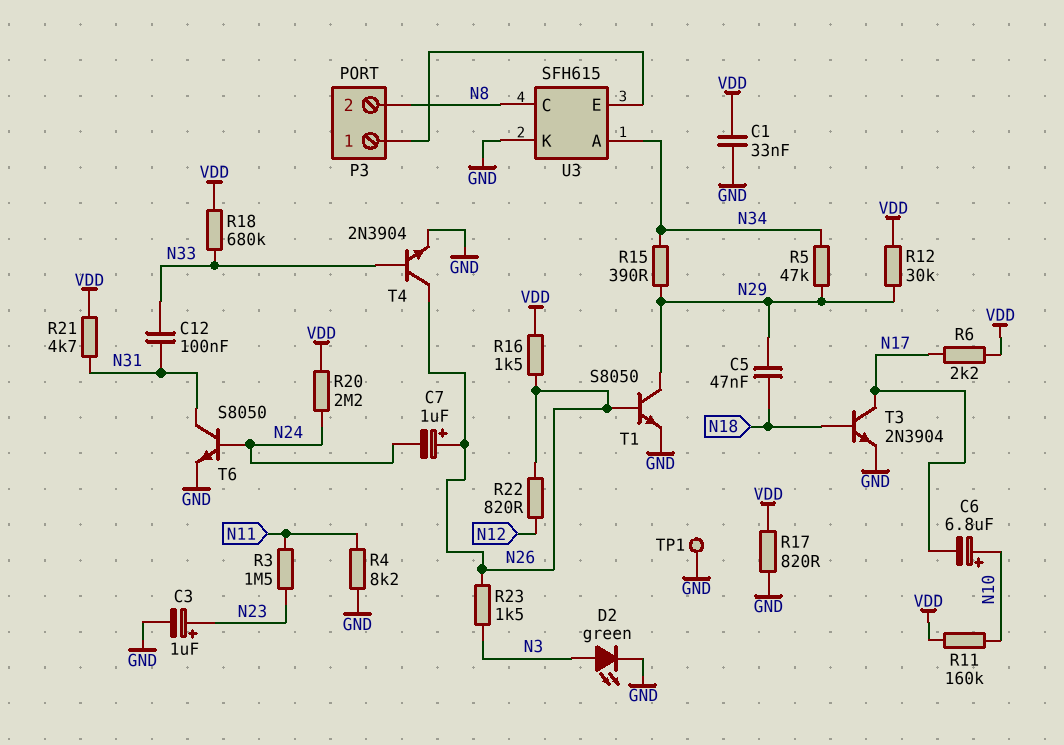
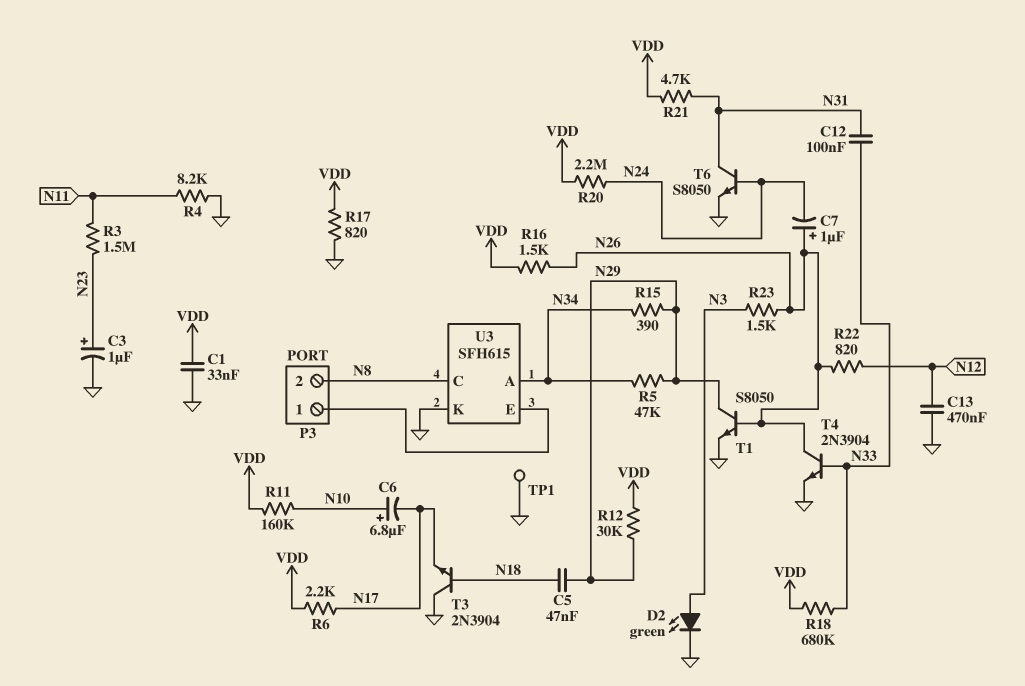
C13: none -> 470nF (GND, N12)
T3: NPN 2N3904 (B N18, C N17, E GND) -> NPN 2N3904 (B N18, C GND, E N17)

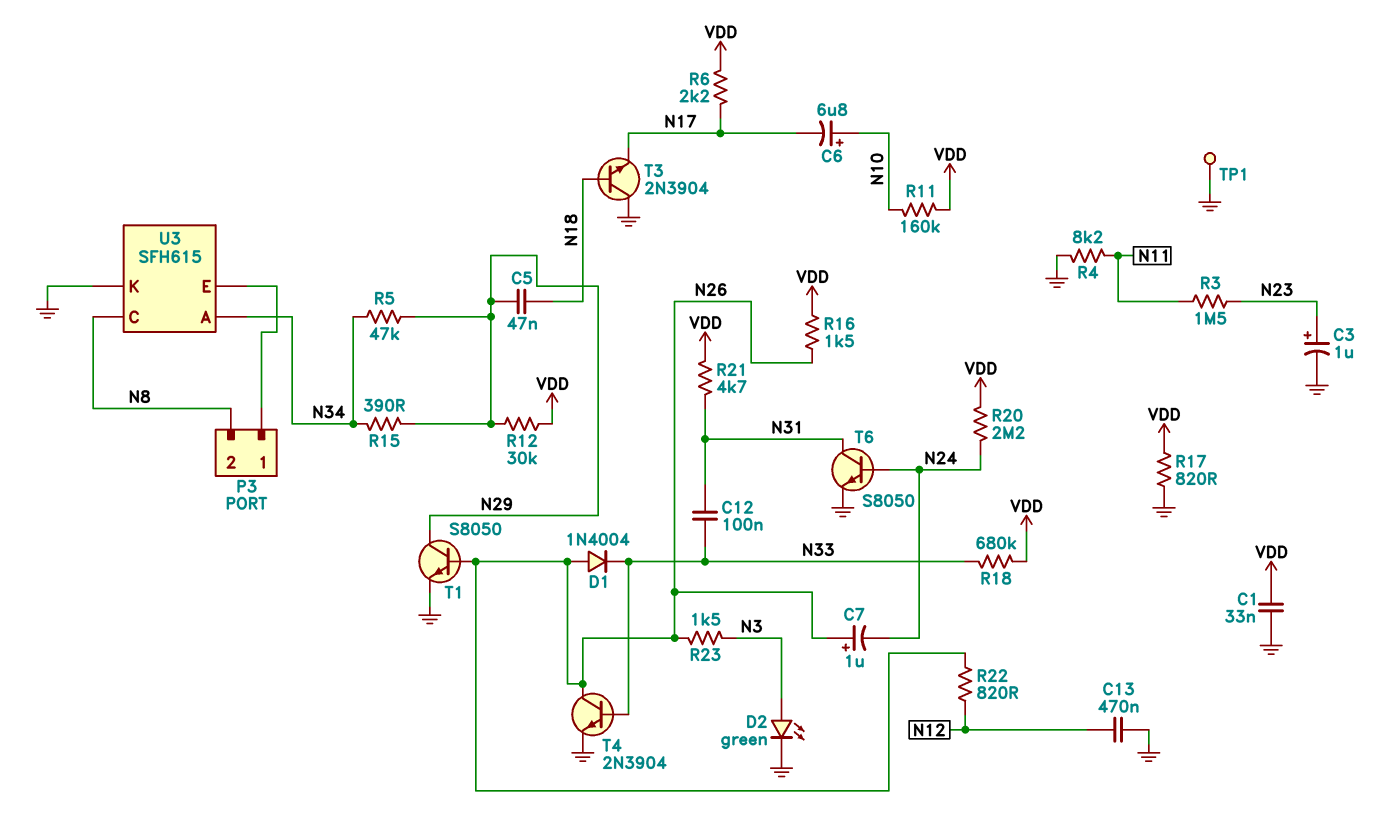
D1: none -> diode 1N4004 (A N26, K N33)

